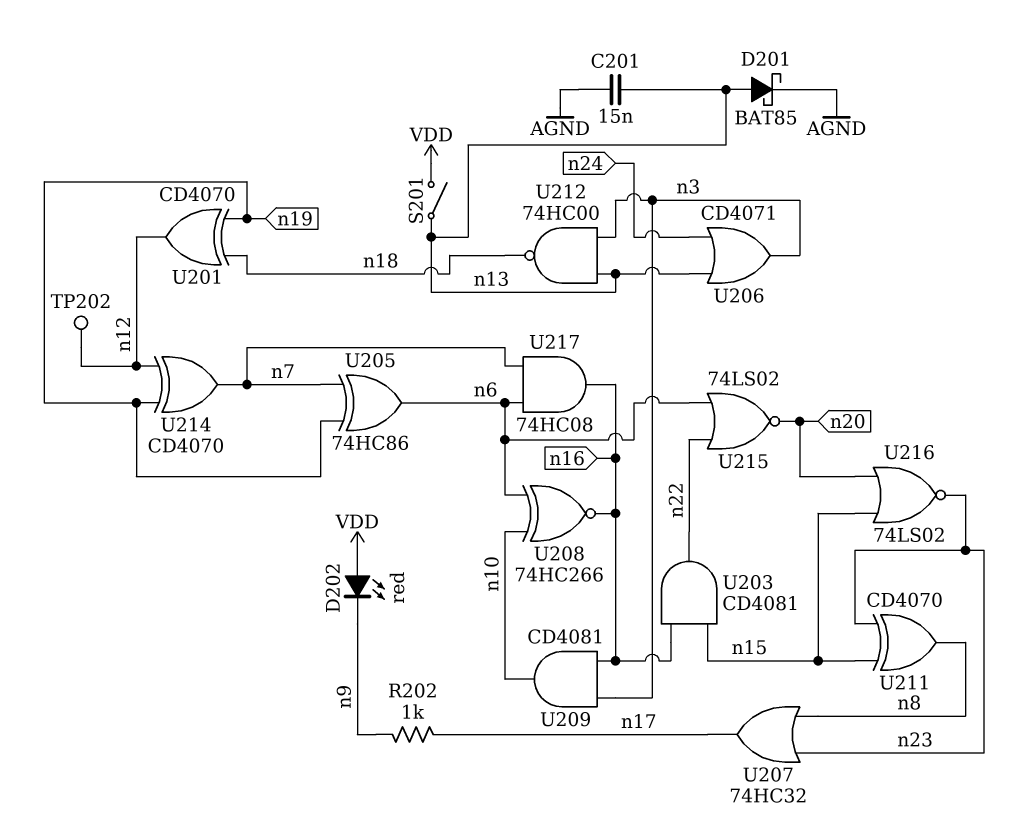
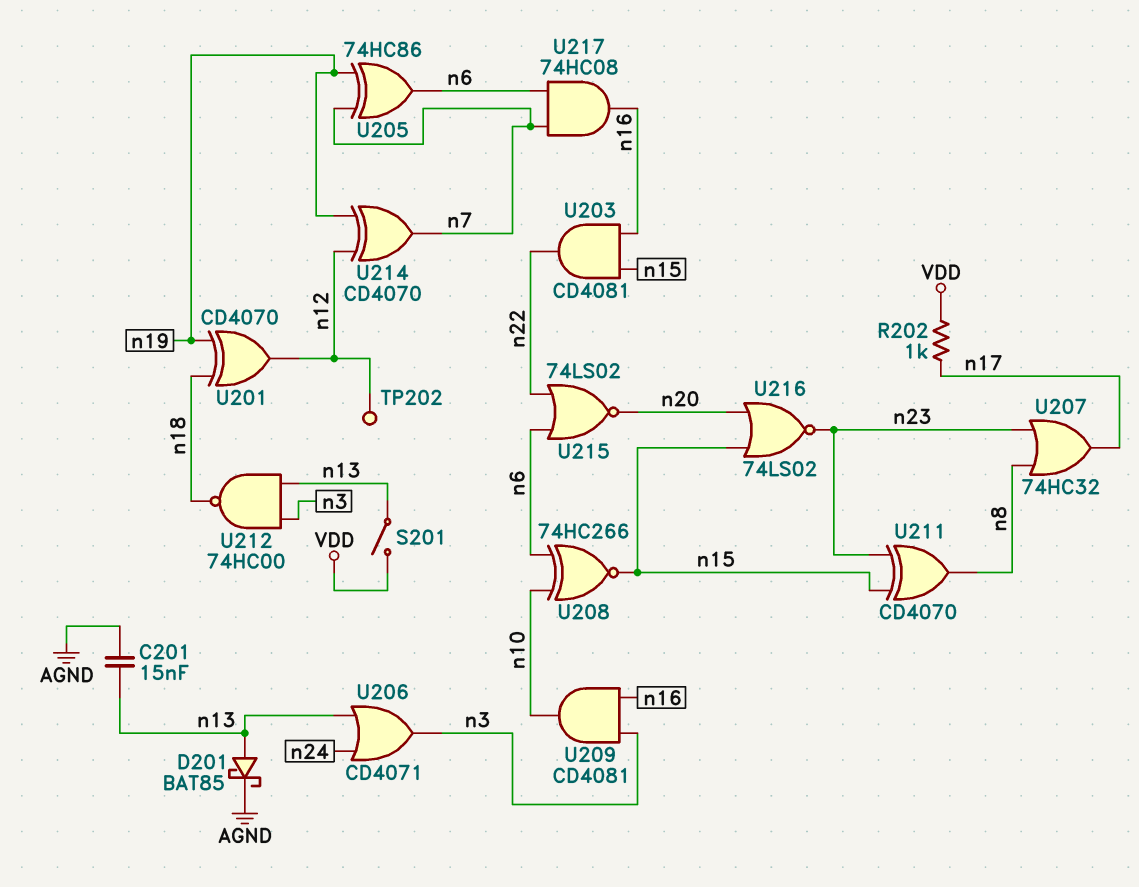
D202: LED red (A VDD, K n9) -> none
R202: 1k (n9, n17) -> 1k (VDD, n17)
U208: XNOR 74HC266 (in n6, in n10, out n16) -> XNOR 74HC266 (in n6, in n10, out n15)

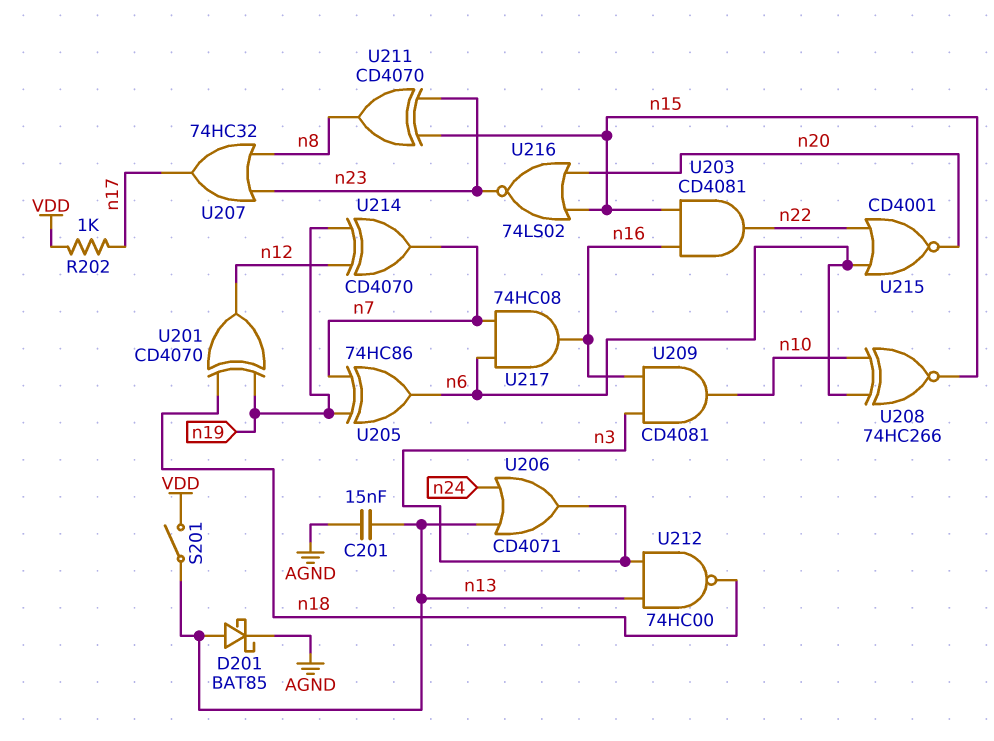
TP202: test point (n12) -> none
U215: NOR 74LS02 (in n6, in n22, out n20) -> NOR CD4001 (in n6, in n22, out n20)

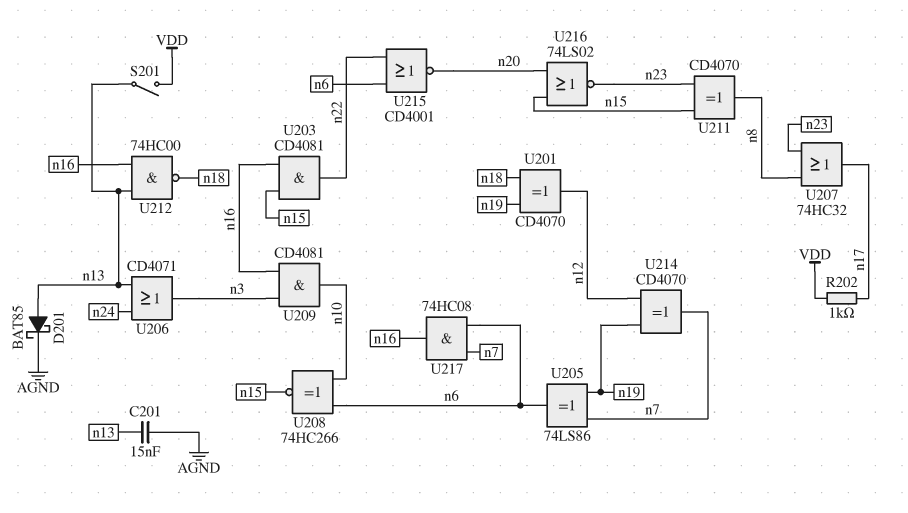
U205: XOR 74HC86 (in n7, in n19, out n6) -> XOR 74LS86 (in n7, in n19, out n6)
U212: NAND 74HC00 (in n3, in n13, out n18) -> NAND 74HC00 (in n13, in n16, out n18)

